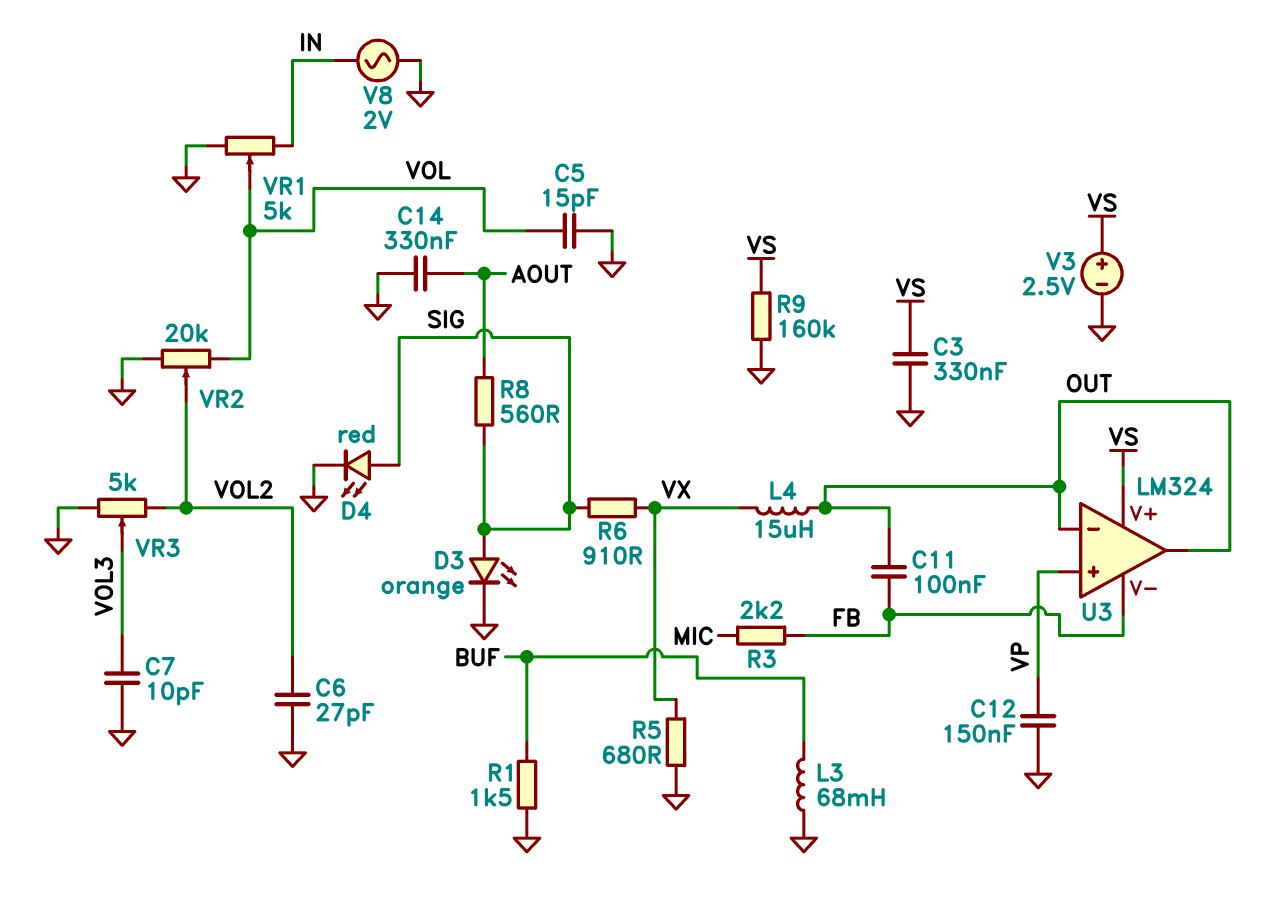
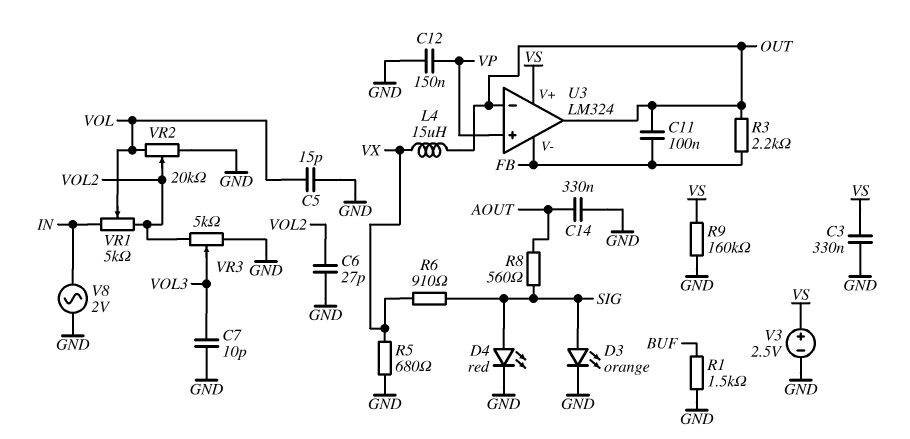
L3: 68mH (BUF, GND) -> none
R3: 2.2k (FB, MIC) -> 2.2k (FB, OUT)
VR1: 5k (GND, IN, wiper VOL) -> 5k (IN, VOL2, wiper VOL)

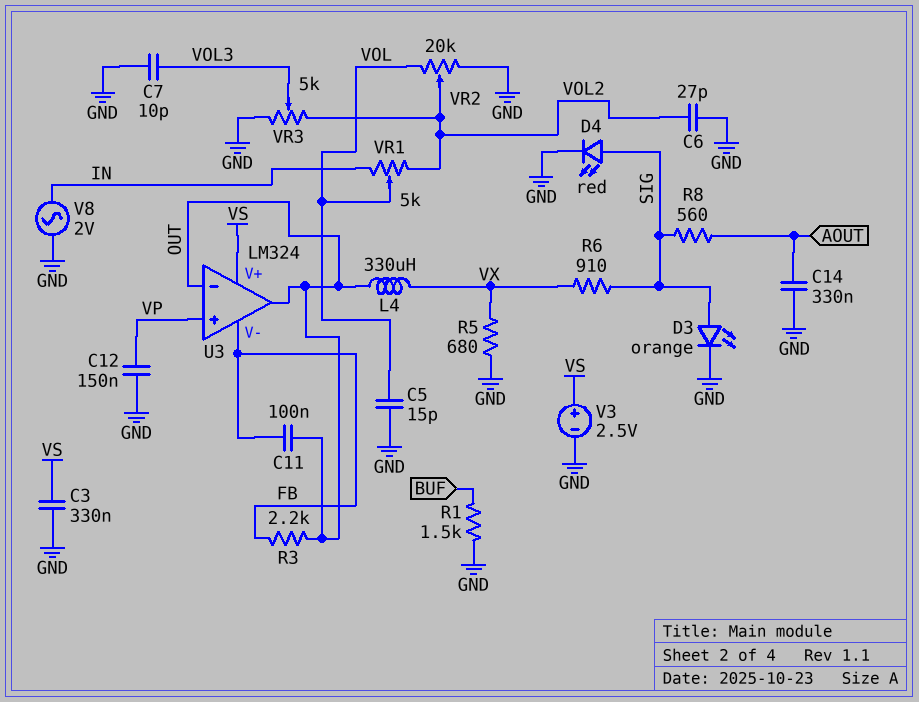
L4: 15uH (OUT, VX) -> 330uH (OUT, VX)
R9: 160k (GND, VS) -> none

